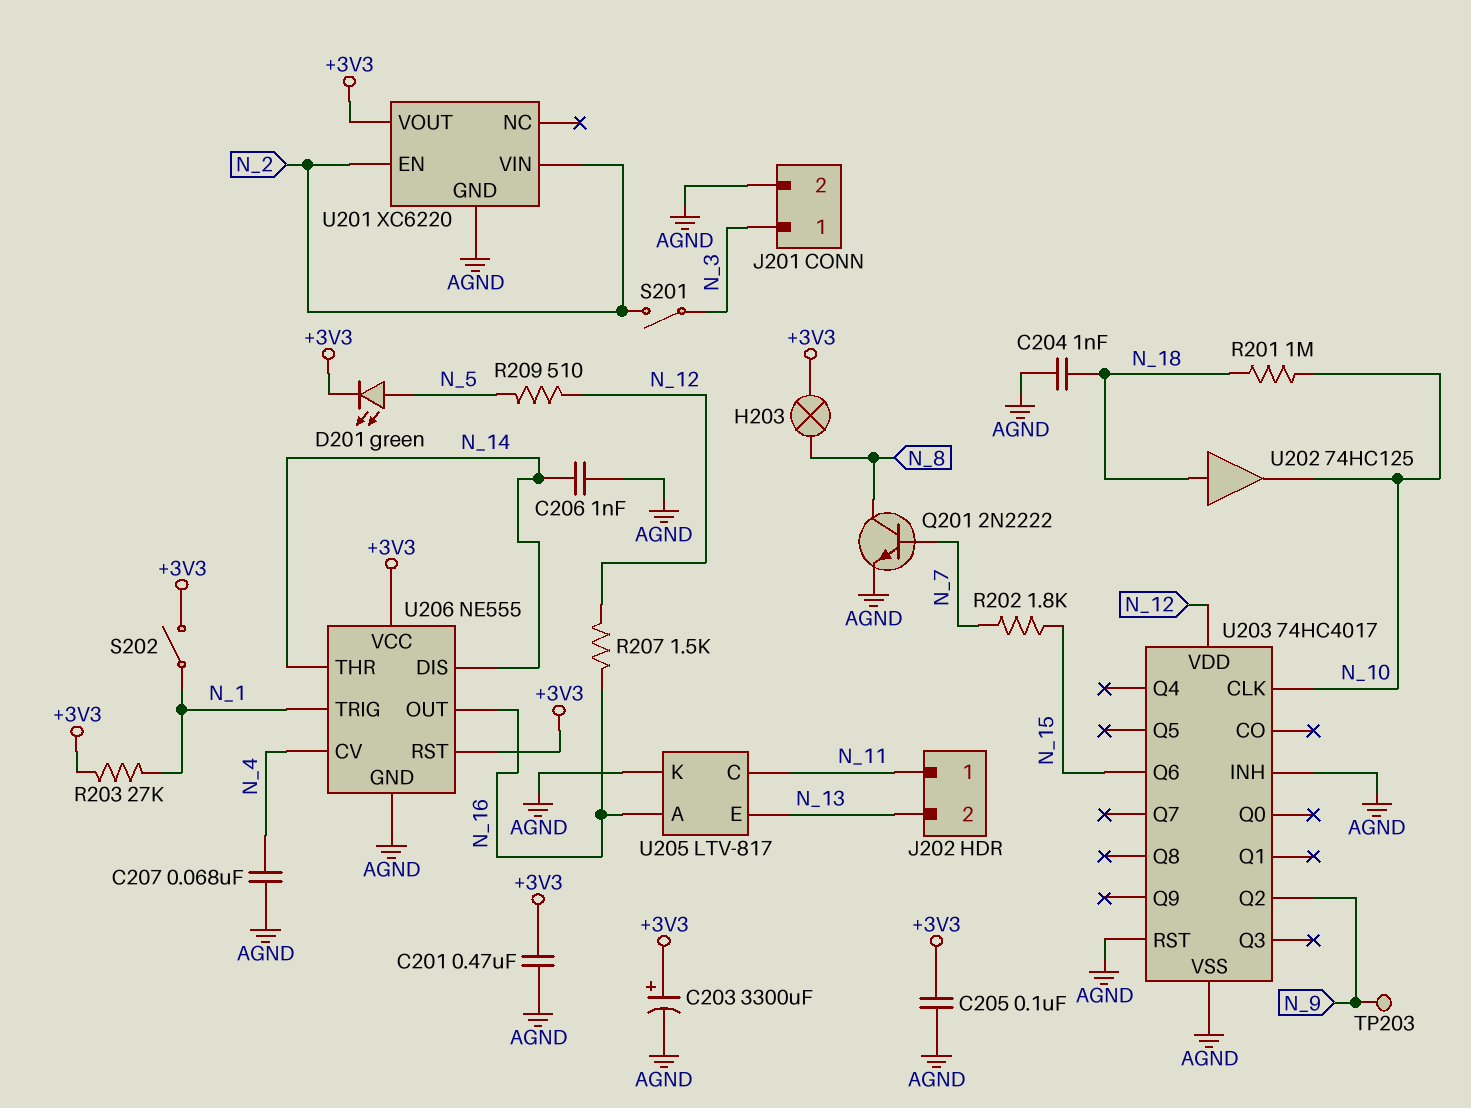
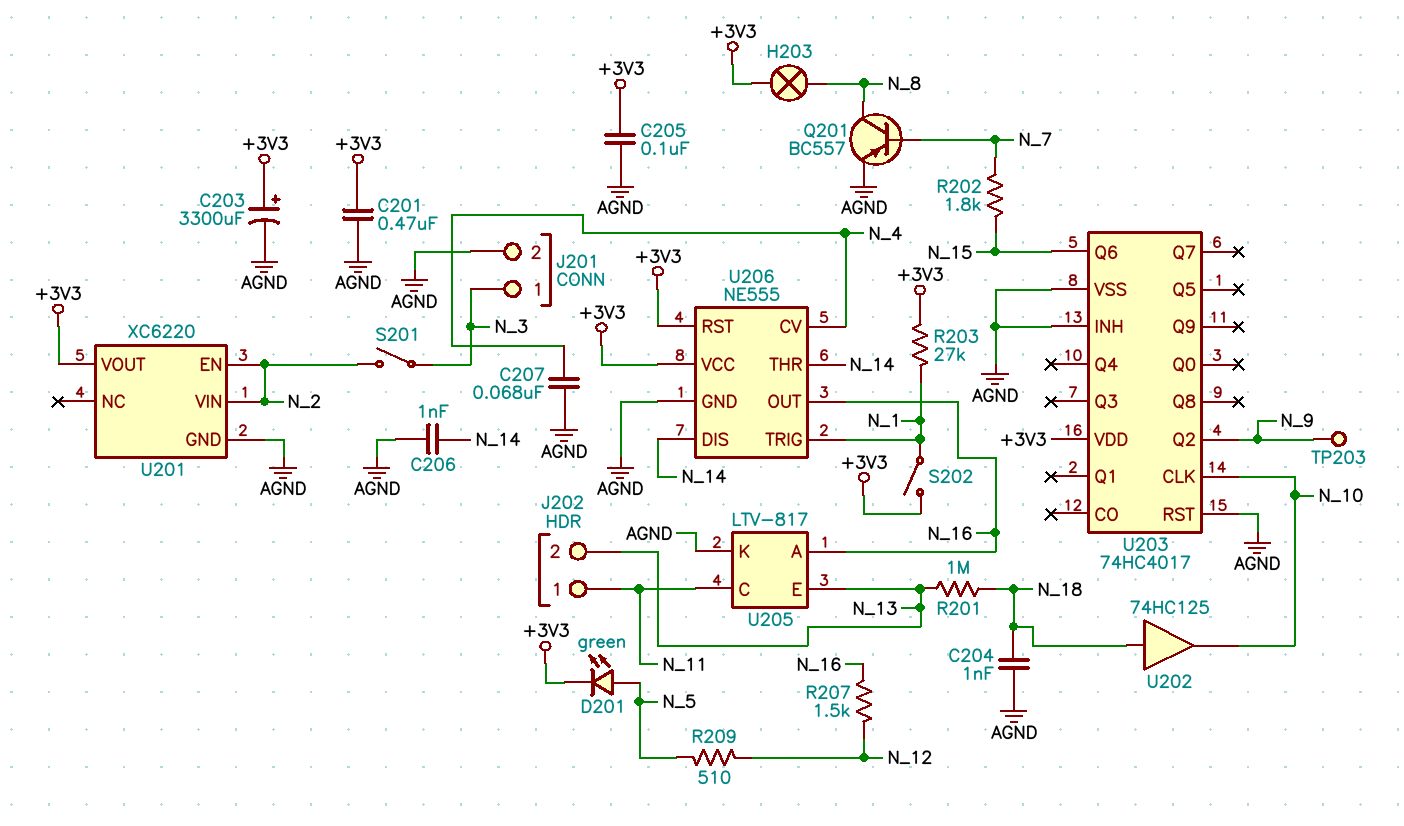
Q201: NPN 2N2222 (B N_7, C N_8, E AGND) -> PNP BC557 (B N_7, C N_8, E AGND)
R201: 1M (N_10, N_18) -> 1M (N_13, N_18)
U203 pin VDD: N_12 -> +3V3

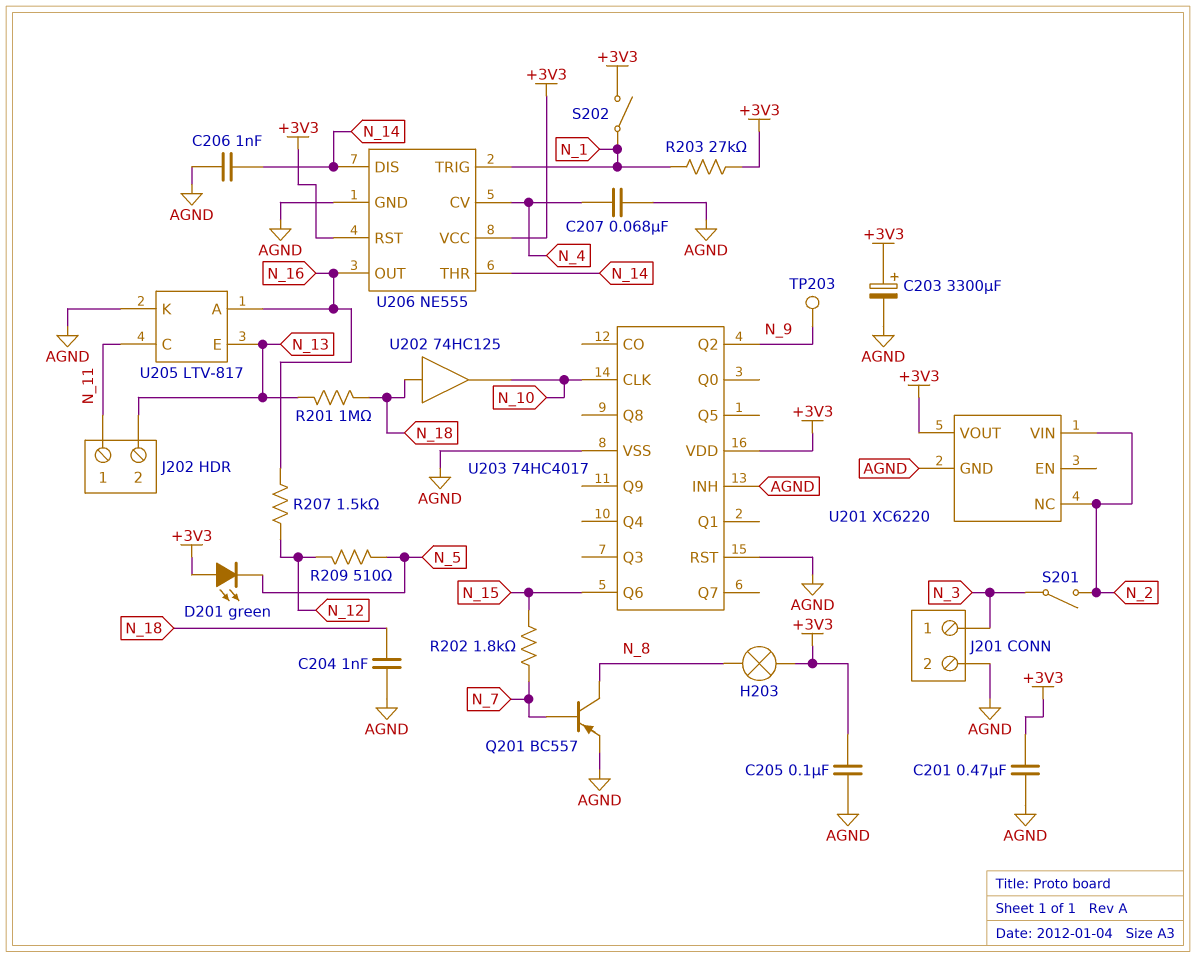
D201: LED green (A N_5, K +3V3) -> LED green (A +3V3, K N_5)
U201 pin EN: N_2 -> none
U201 pin NC: none -> N_2

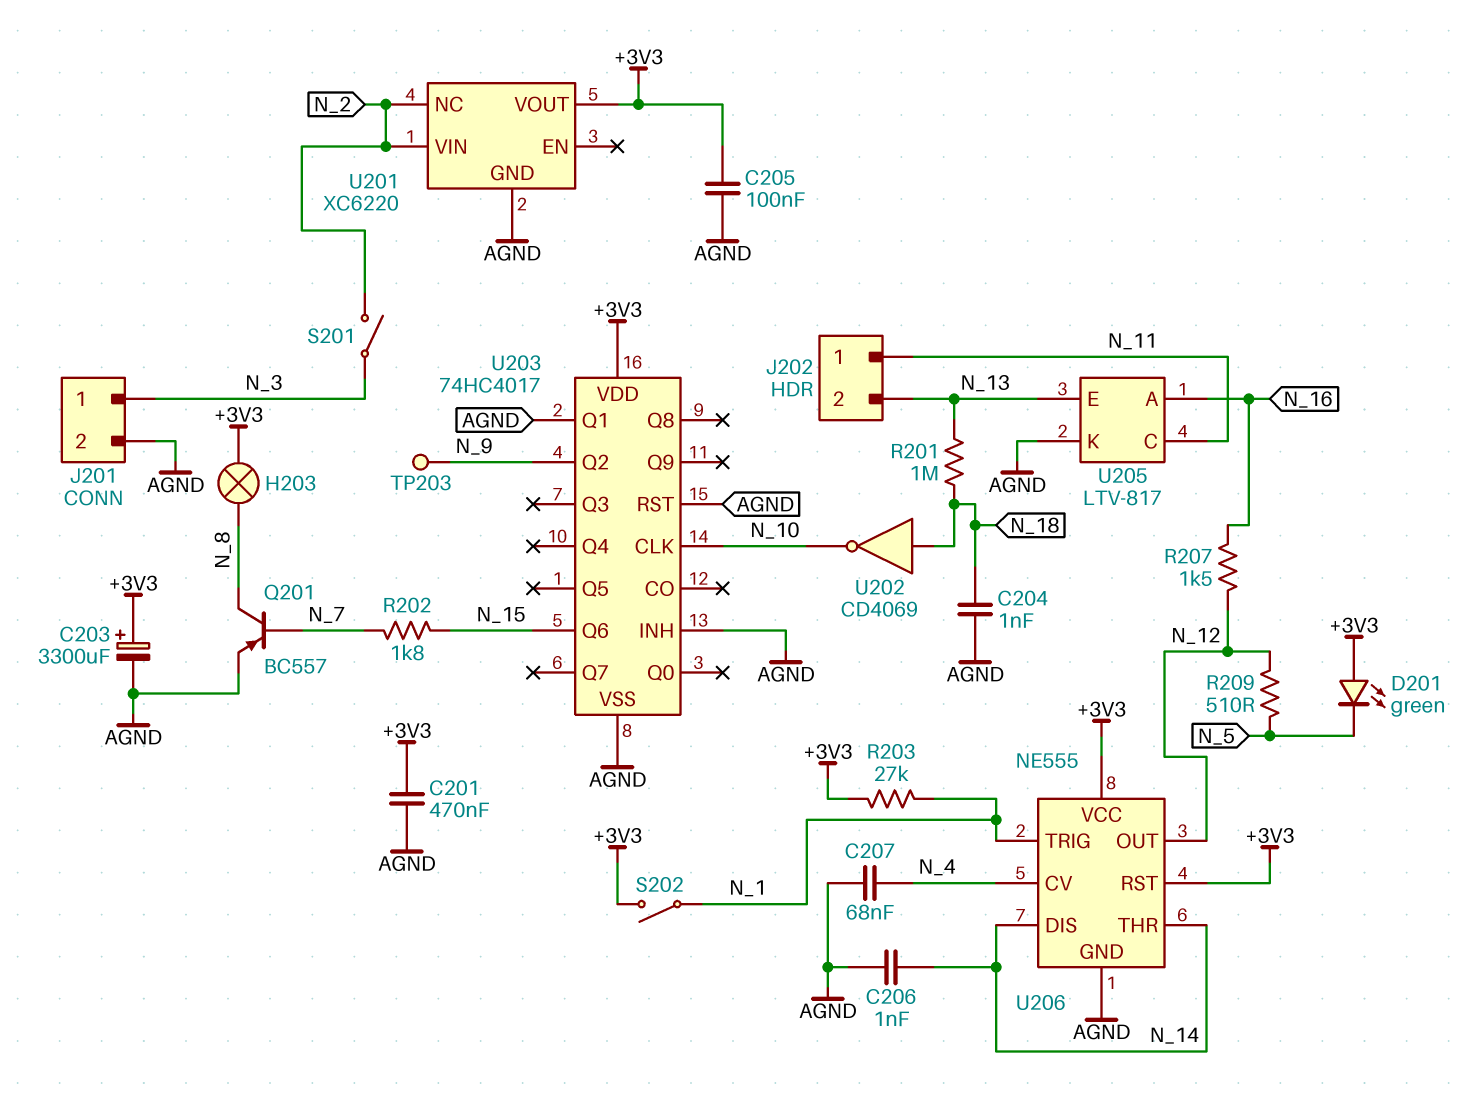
U202: buffer 74HC125 (in N_18, out N_10) -> NOT CD4069 (in N_18, out N_10)
U203 pin Q1: none -> AGND
U206 pin OUT: N_16 -> N_12

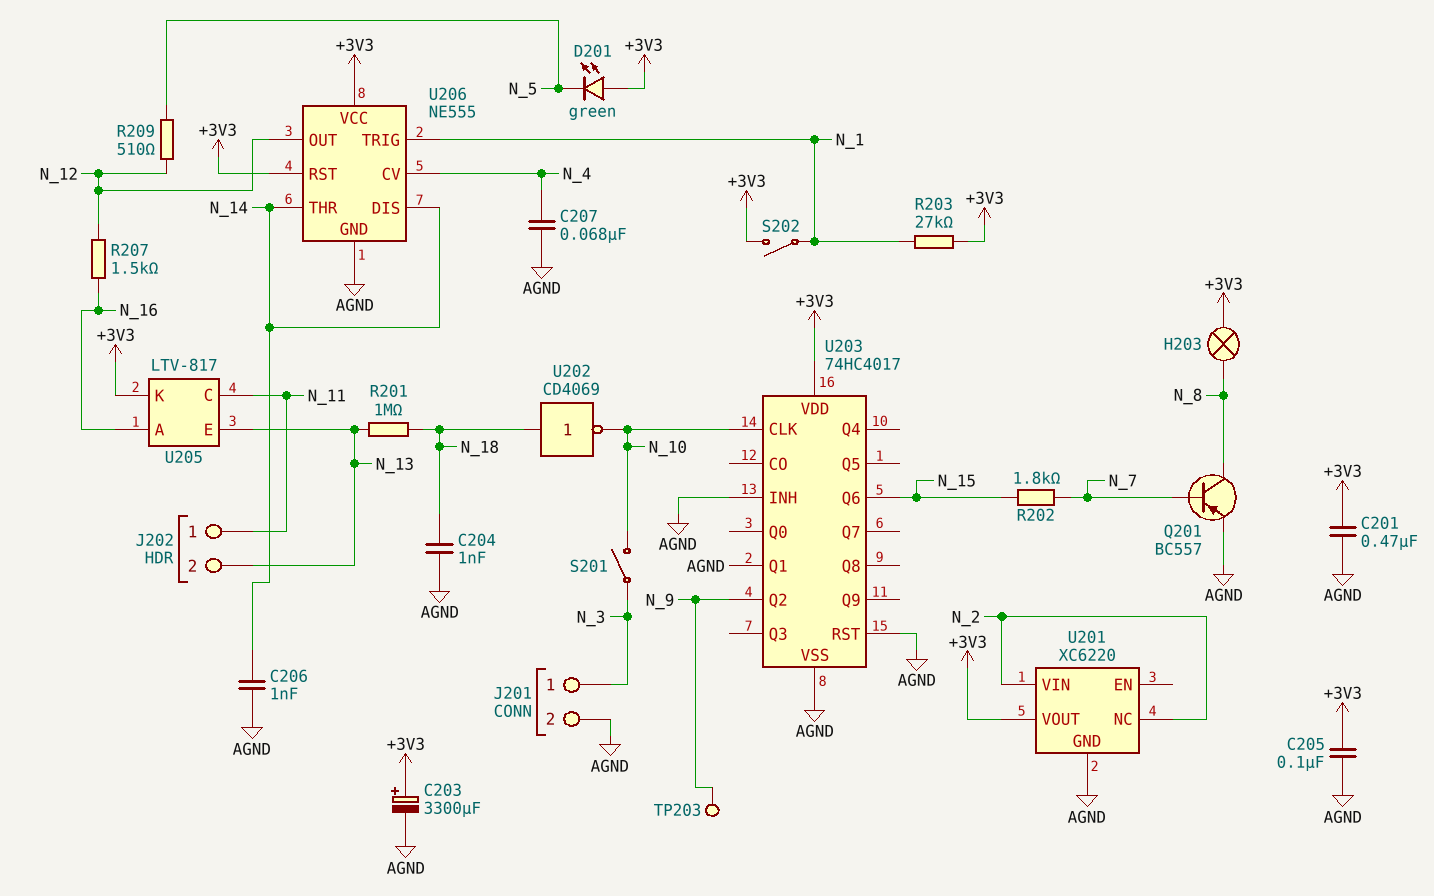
S201: switch (N_2, N_3) -> switch (N_3, N_10)
U205 pin K: AGND -> +3V3

